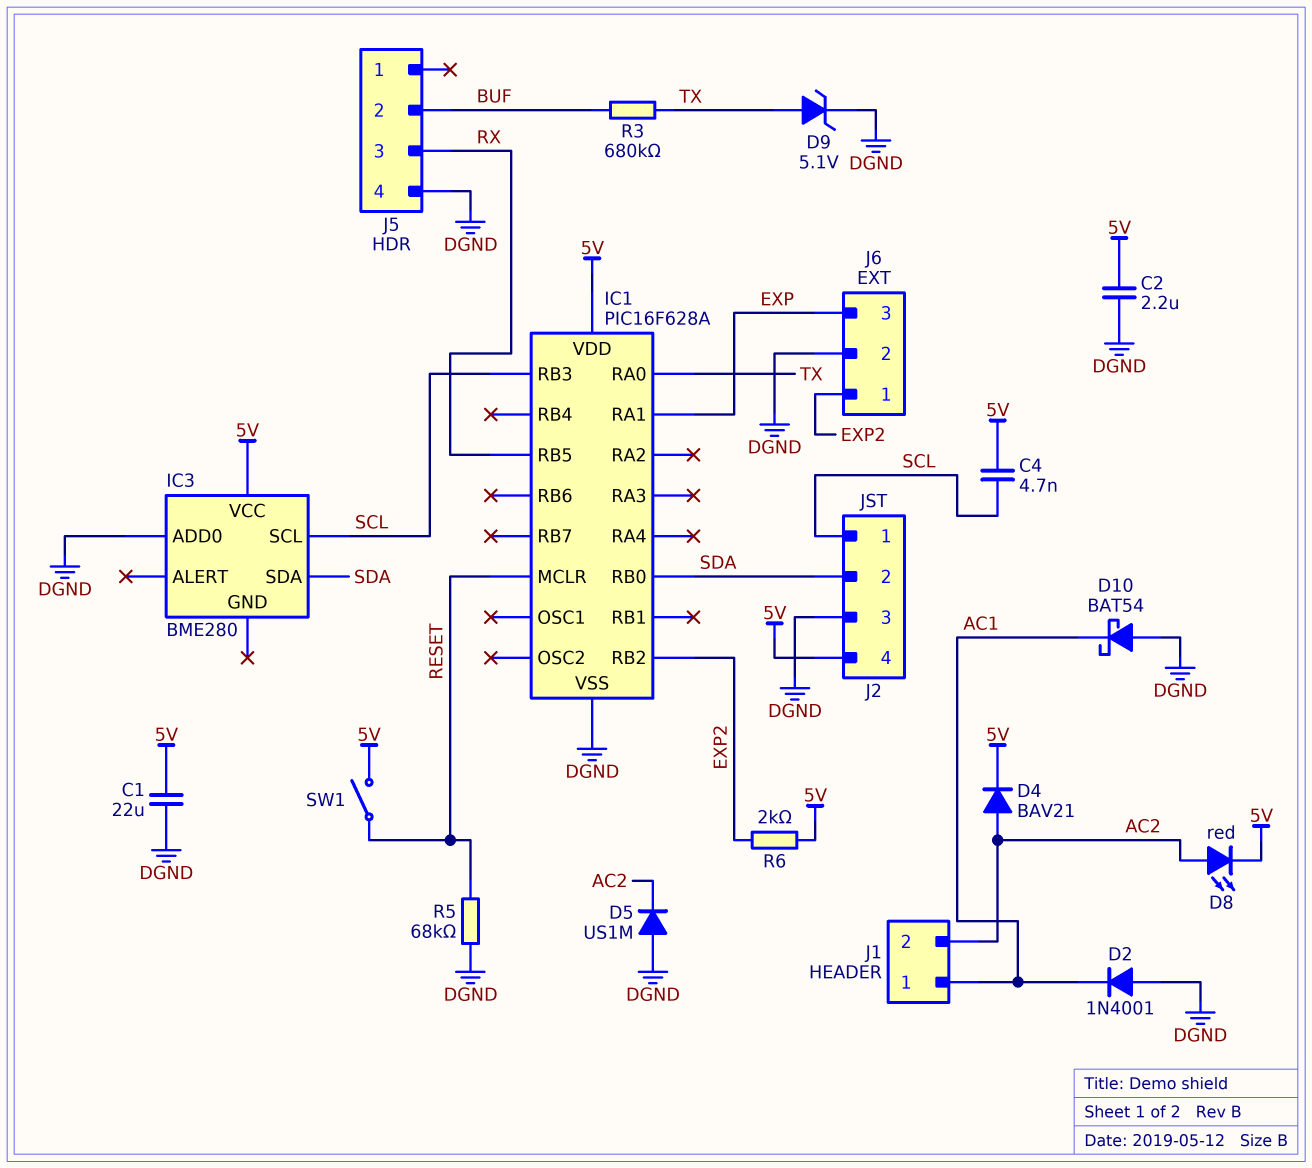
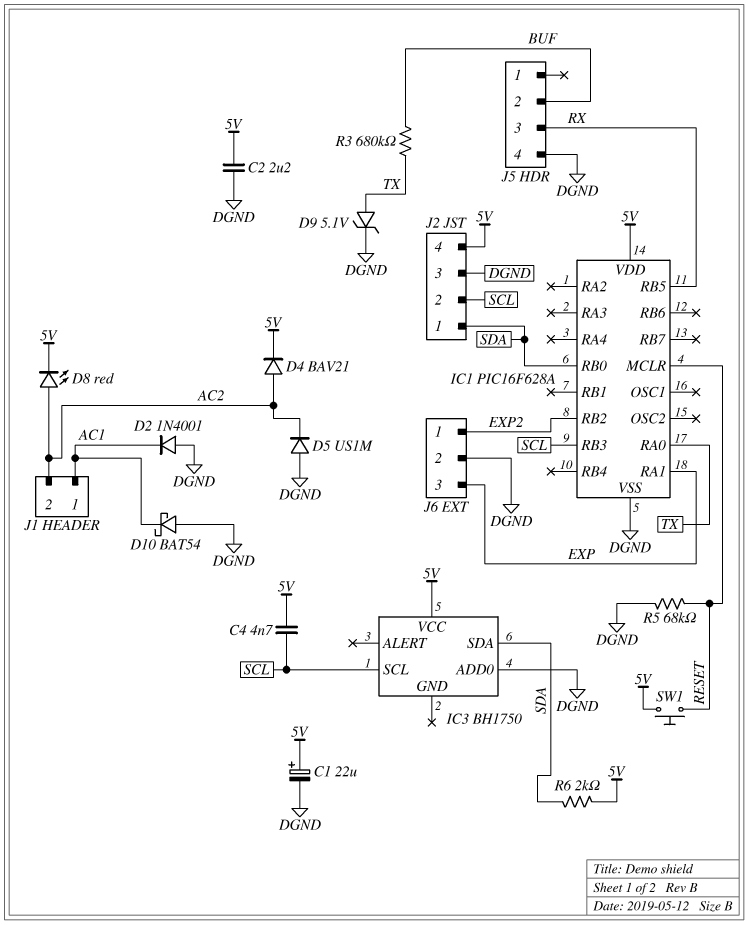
C1: 22uF (5V, DGND) -> 22uF (plus 5V, minus DGND)
IC3: BME280 -> BH1750
J2 pin 1: SCL -> SDA
J2 pin 2: SDA -> SCL
R6: 2k (5V, EXP2) -> 2k (5V, SDA)
SW1: switch (5V, RESET) -> button (5V, RESET)

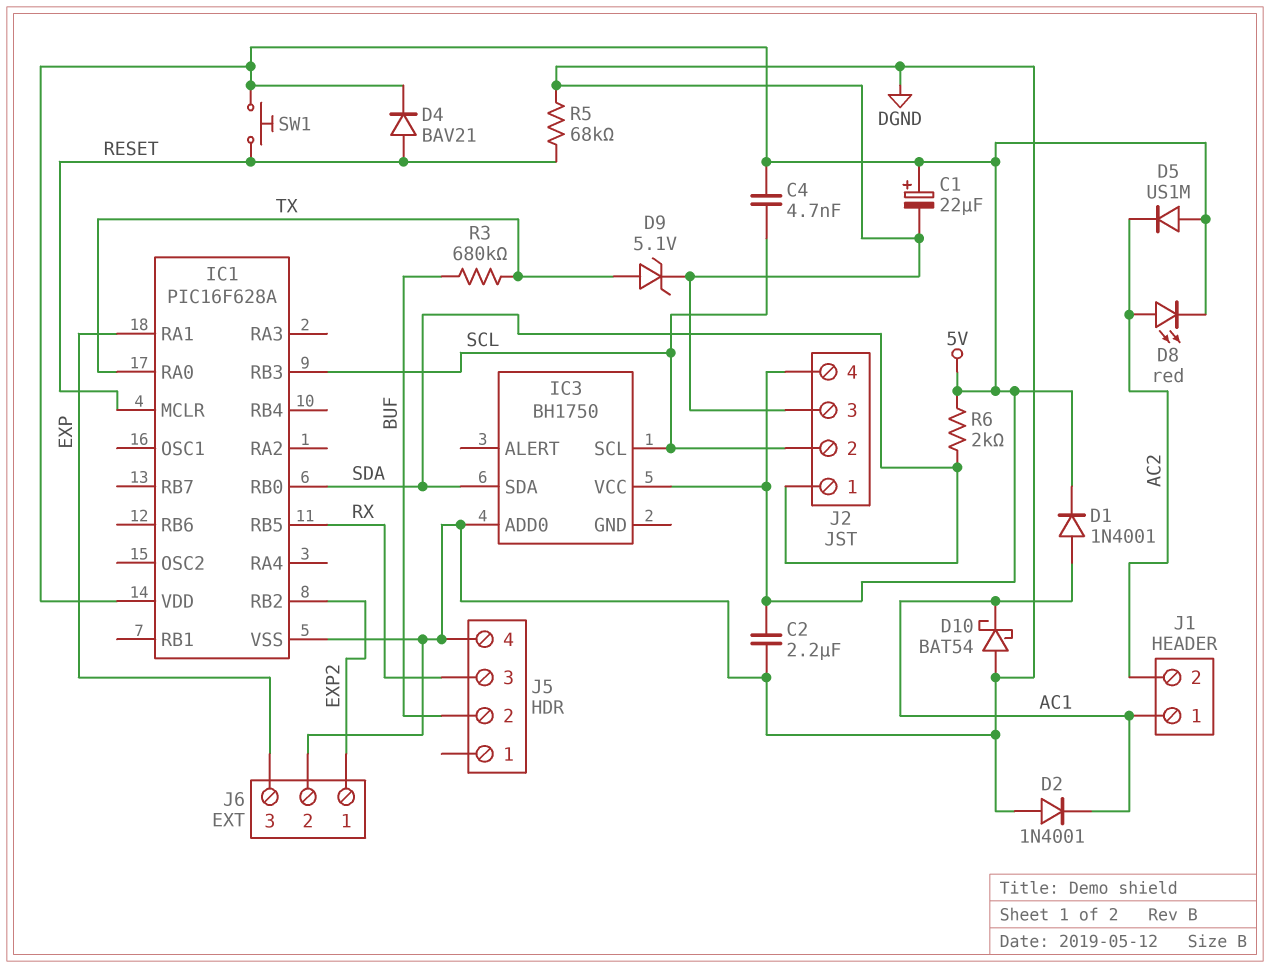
D1: none -> diode 1N4001 (A AC1, K 5V)
D4: diode BAV21 (A AC2, K 5V) -> diode BAV21 (A RESET, K 5V)
D5: diode US1M (A DGND, K AC2) -> diode US1M (A 5V, K AC2)

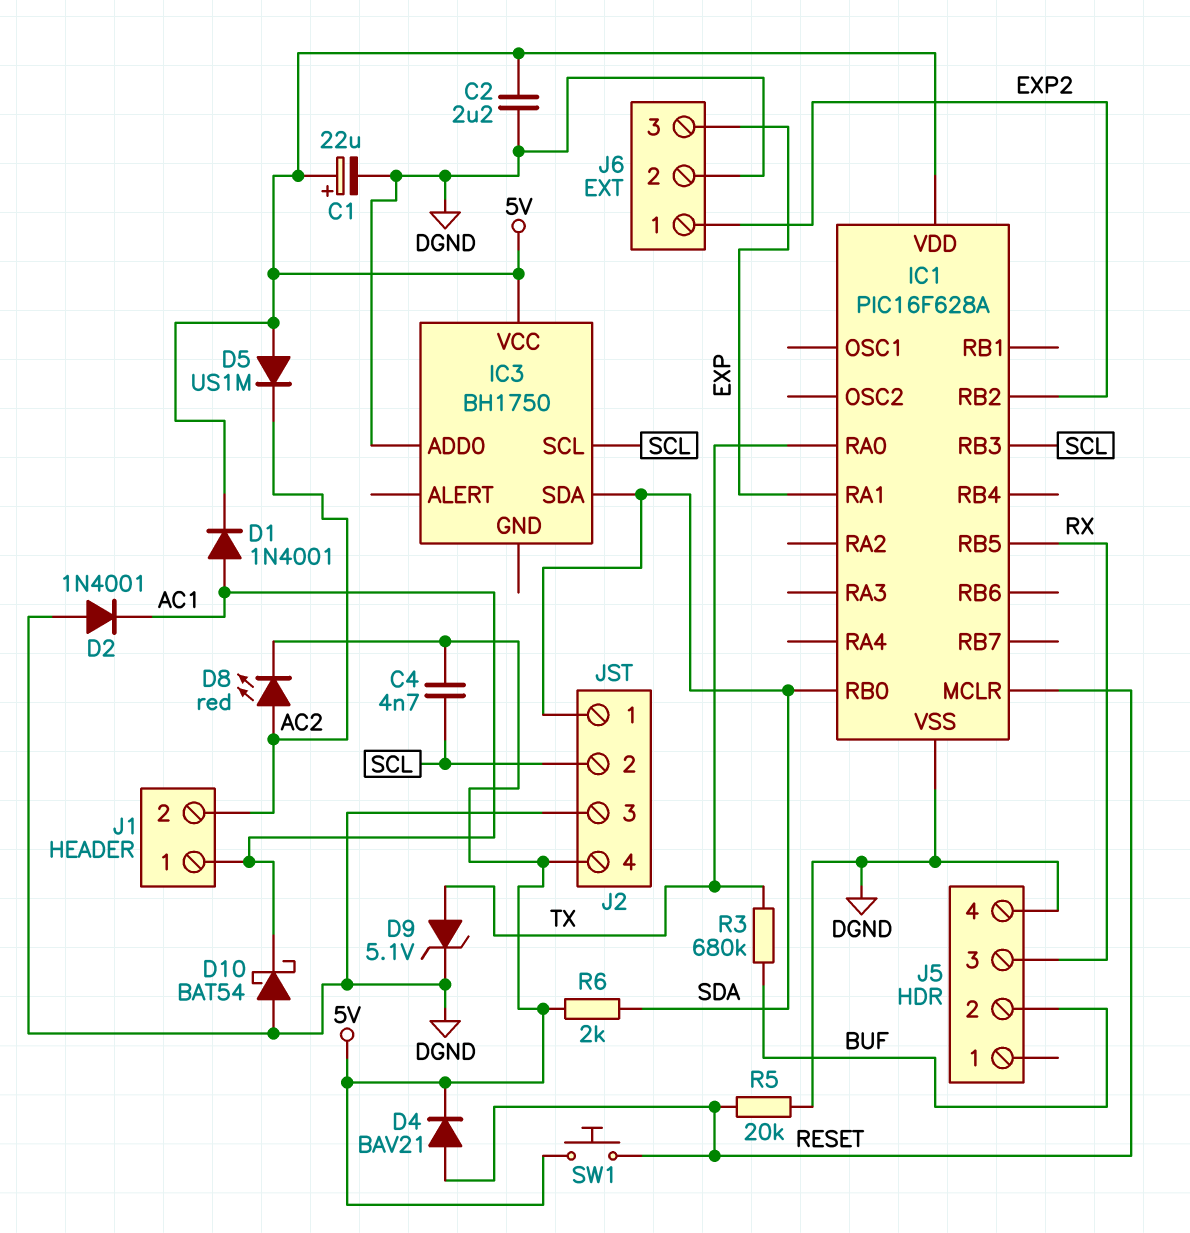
R5: 68k (DGND, RESET) -> 20k (DGND, RESET)

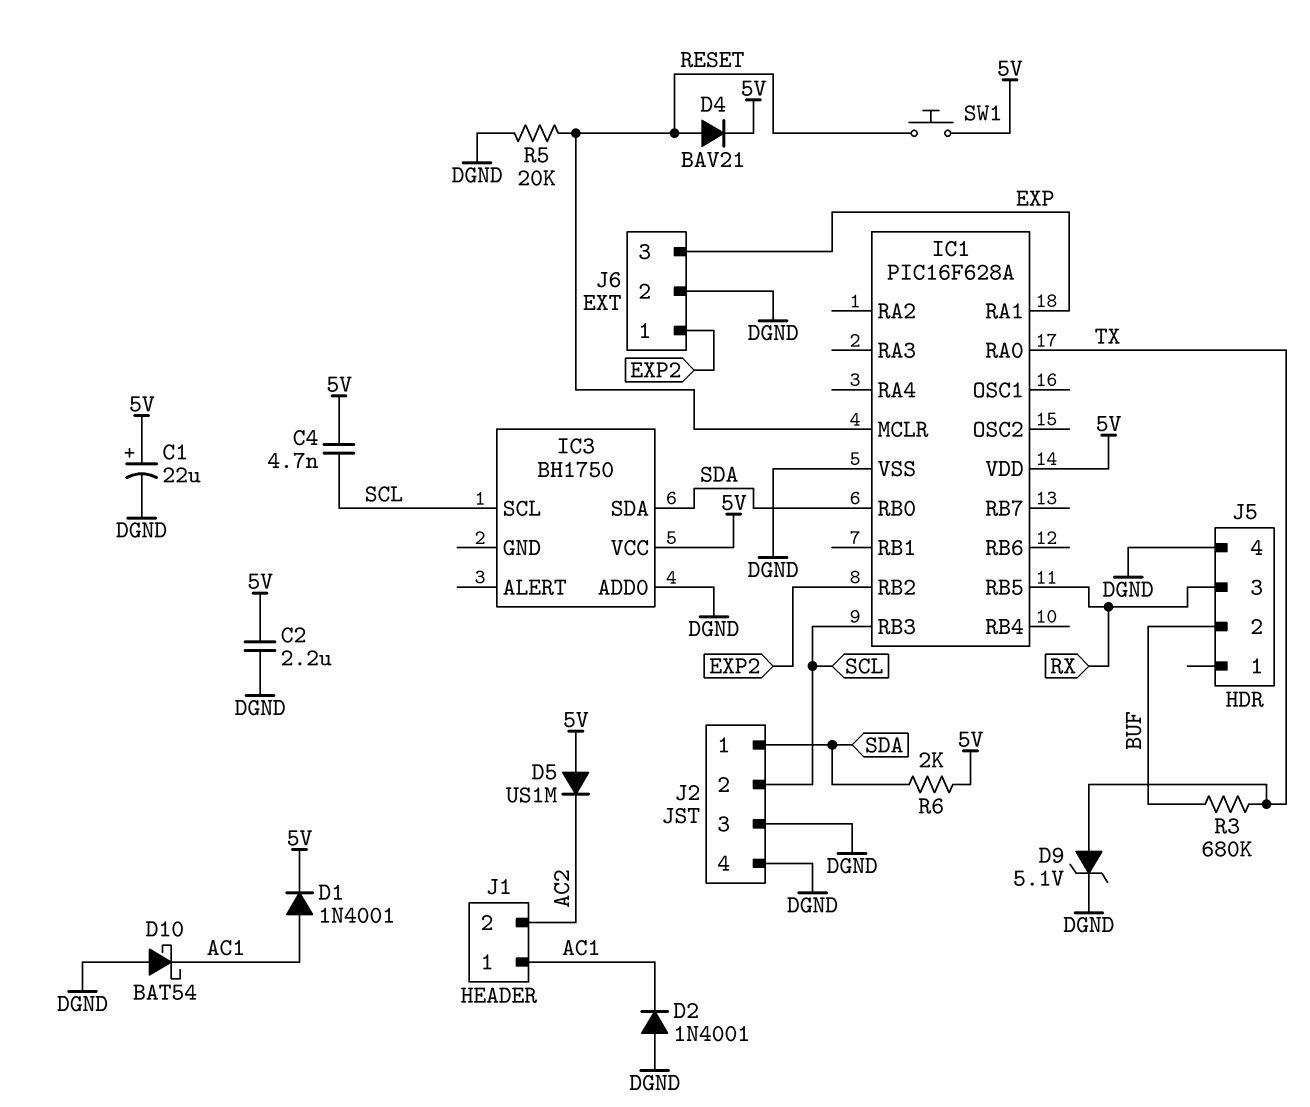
D8: LED red (A AC2, K 5V) -> none
J2 pin 4: 5V -> DGND

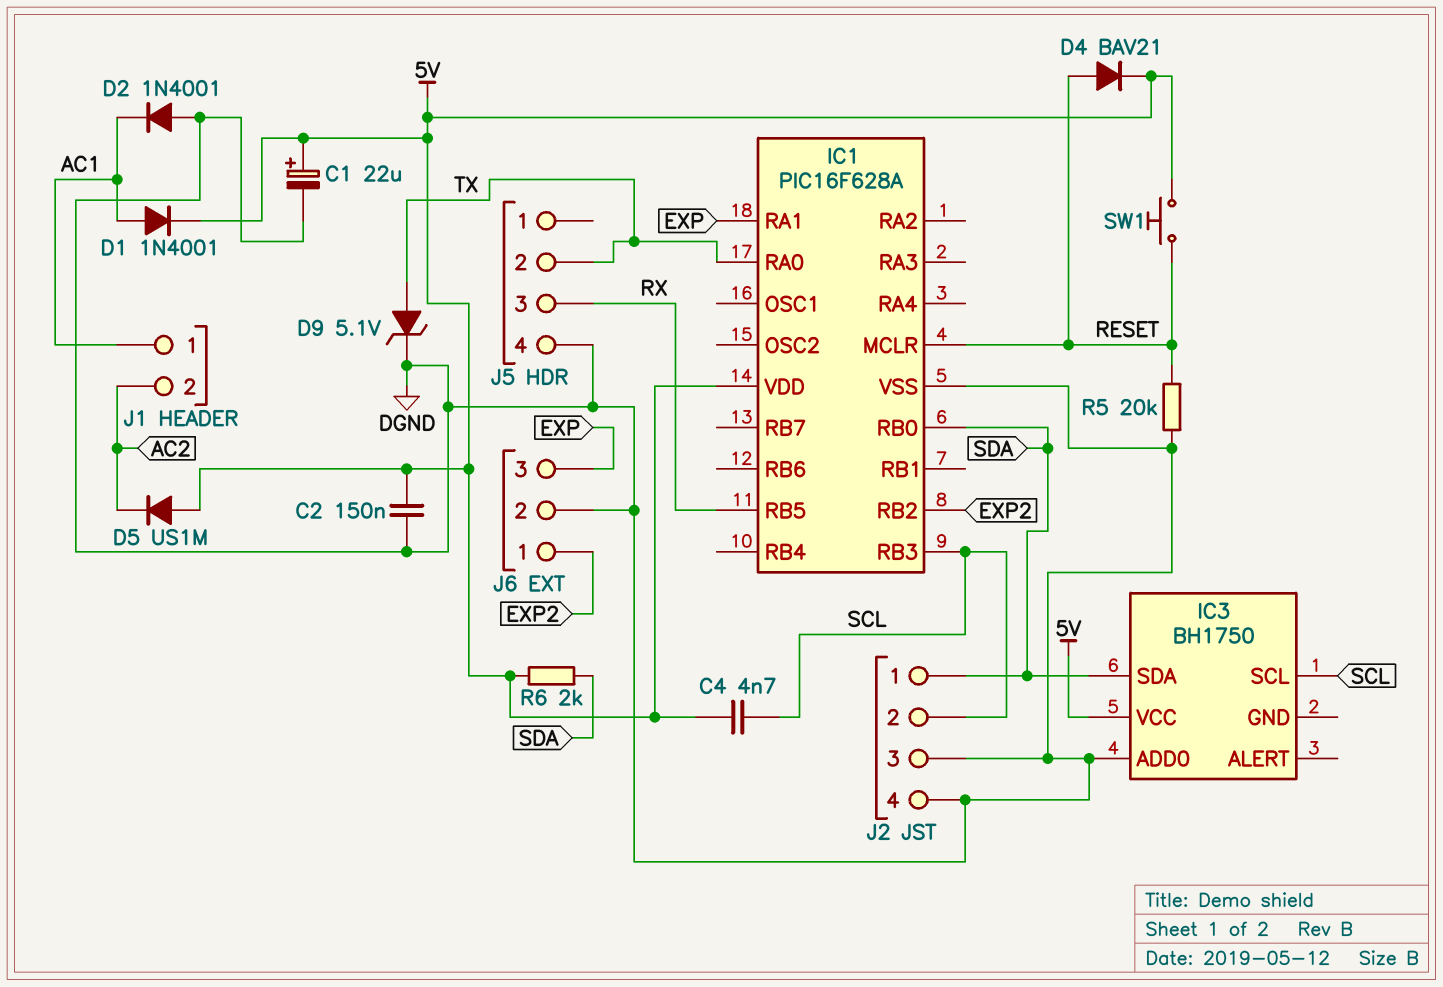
C2: 2.2uF (5V, DGND) -> 150nF (5V, DGND)
D10: schottky BAT54 (A DGND, K AC1) -> none
J5 pin 2: BUF -> TX
R3: 680k (BUF, TX) -> none

